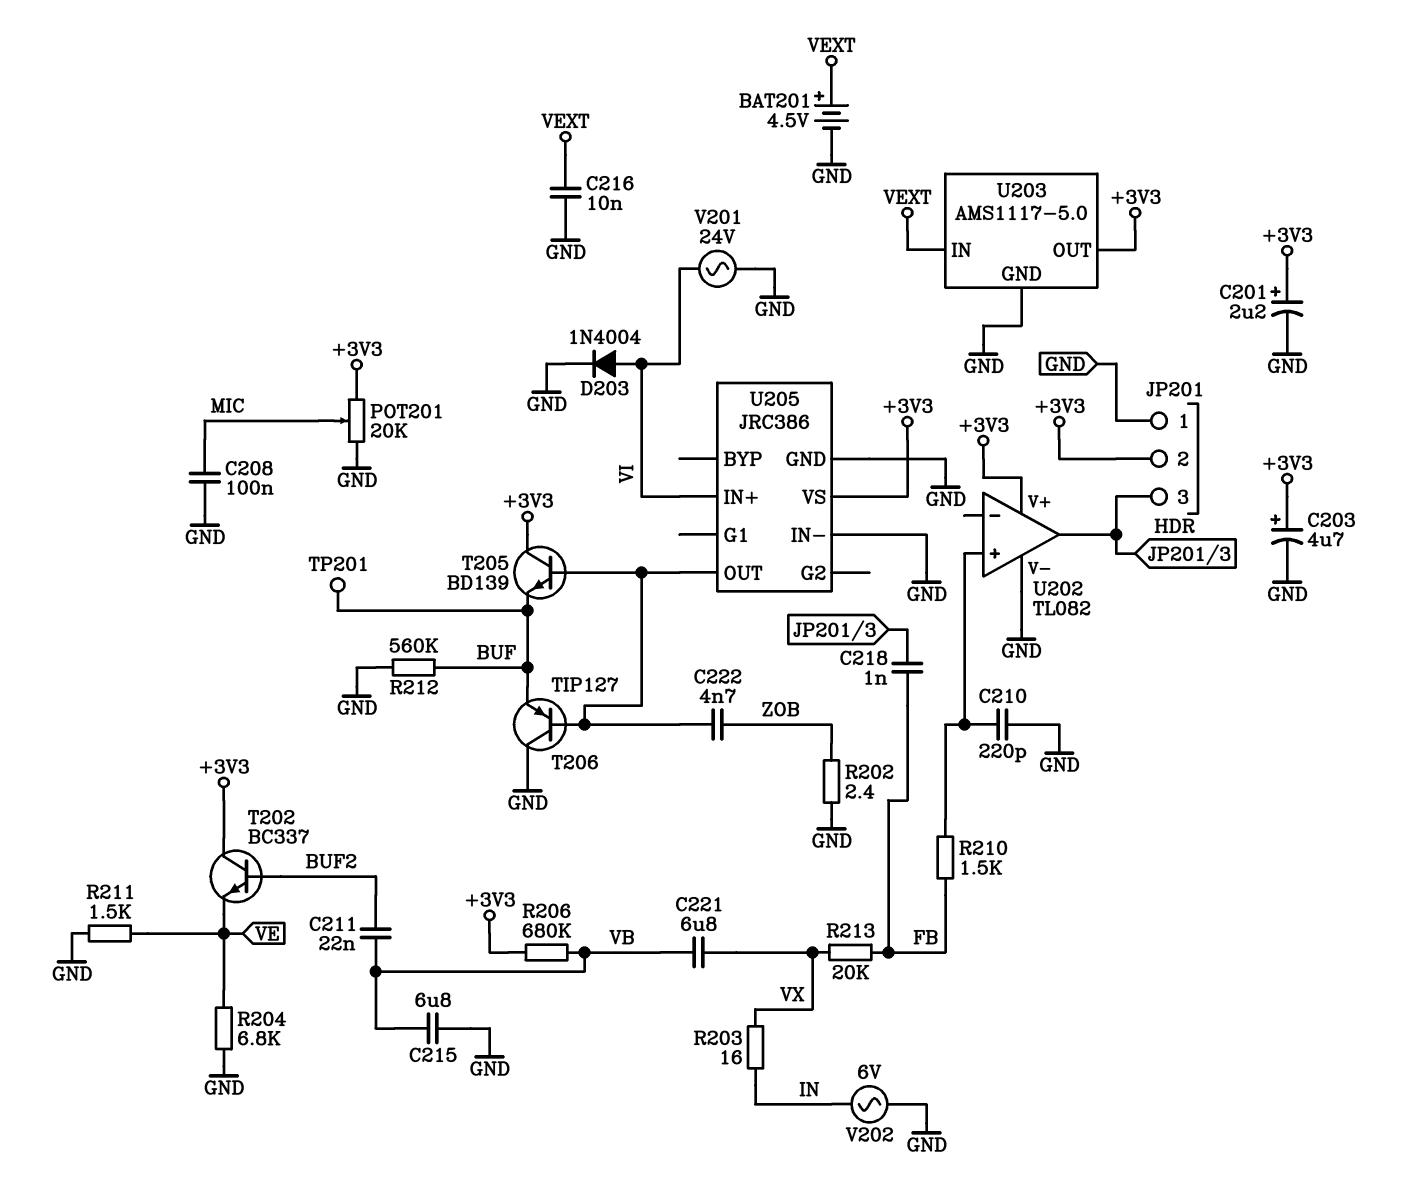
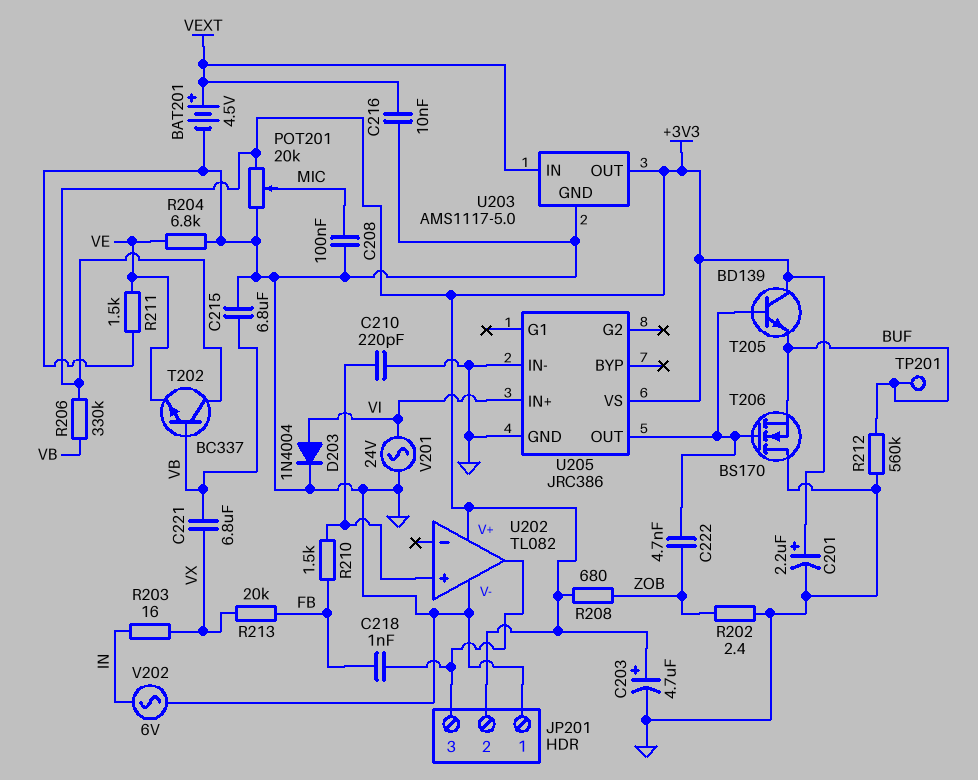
C211: 22nF (BUF2, VB) -> none
R206: 680k (+3V3, VB) -> 330k (+3V3, VB)
R208: none -> 680 (+3V3, ZOB)
T202: NPN BC337 (B BUF2, C +3V3, E VE) -> NPN BC337 (B VB, C +3V3, E VE)
T206: PNP TIP127 (B U205/OUT, C GND, E BUF) -> NMOS BS170 (G U205/OUT, D GND, S BUF)

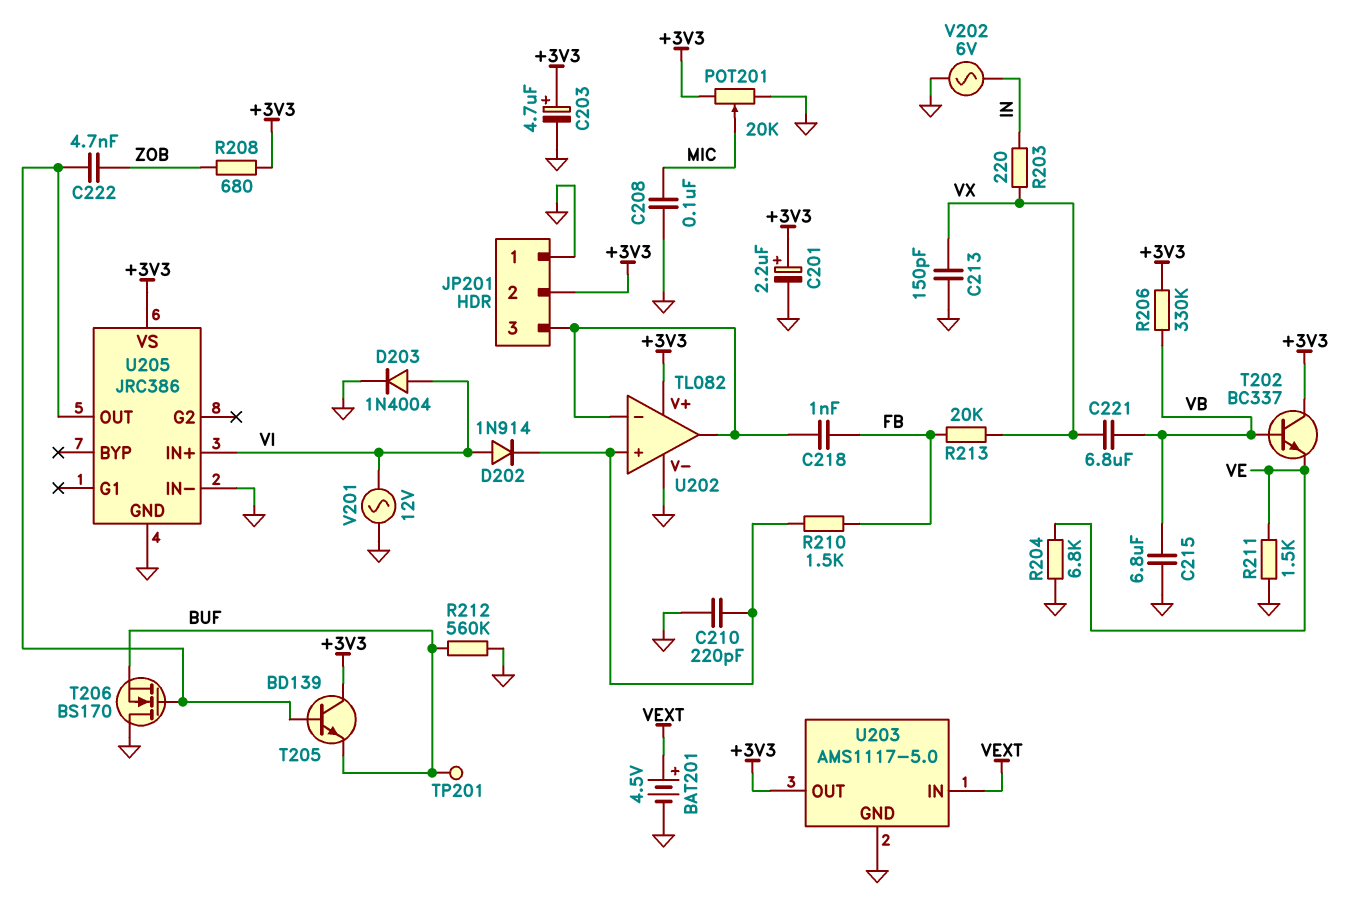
C213: none -> 150pF (GND, VX)
C216: 10nF (GND, VEXT) -> none
D202: none -> diode 1N914 (A VI, K U202/in+)
R202: 2.4 (GND, ZOB) -> none
R203: 16 (IN, VX) -> 220 (IN, VX)
U202 pin in-: none -> JP201/3
V201: AC 24V (GND, VI) -> AC 12V (GND, VI)

